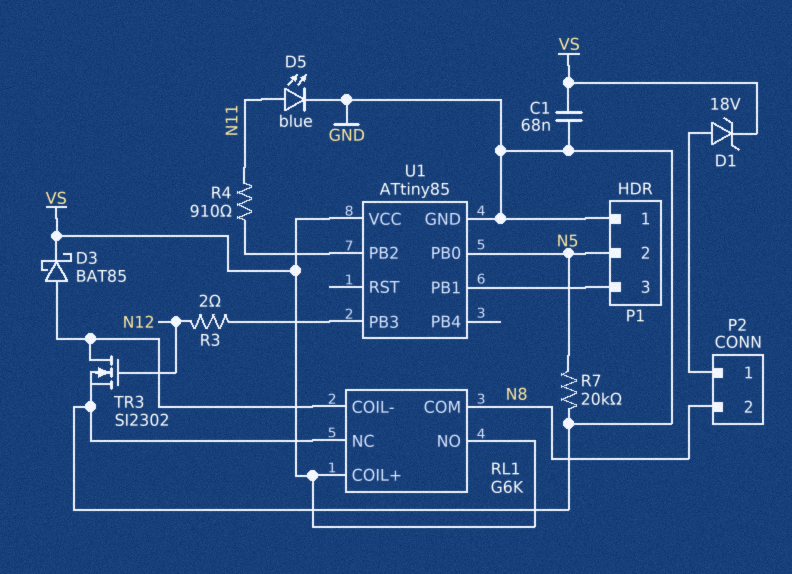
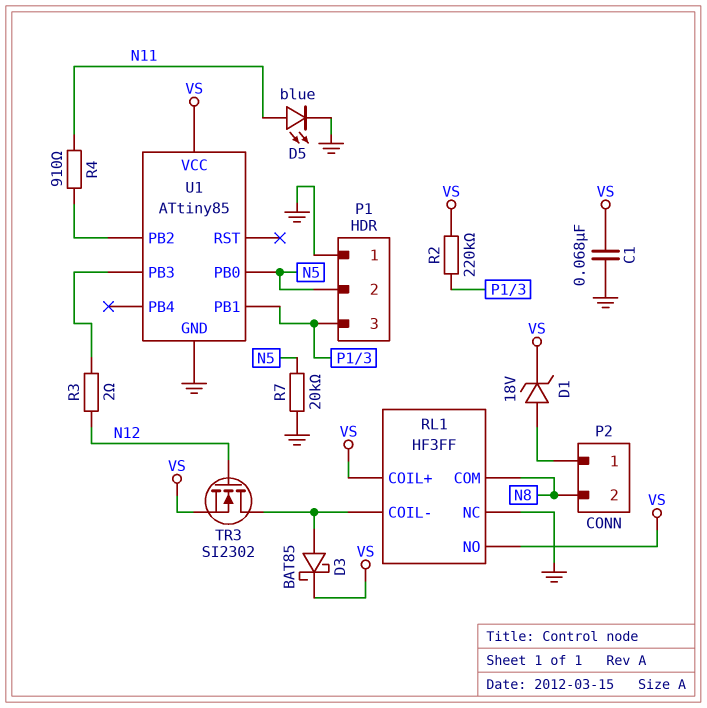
R2: none -> 220k (P1/3, VS)
RL1: G6K -> HF3FF
TR3: NMOS SI2302 (G N12, D RL1/COIL-, S GND) -> NMOS SI2302 (G N12, D RL1/COIL-, S VS)

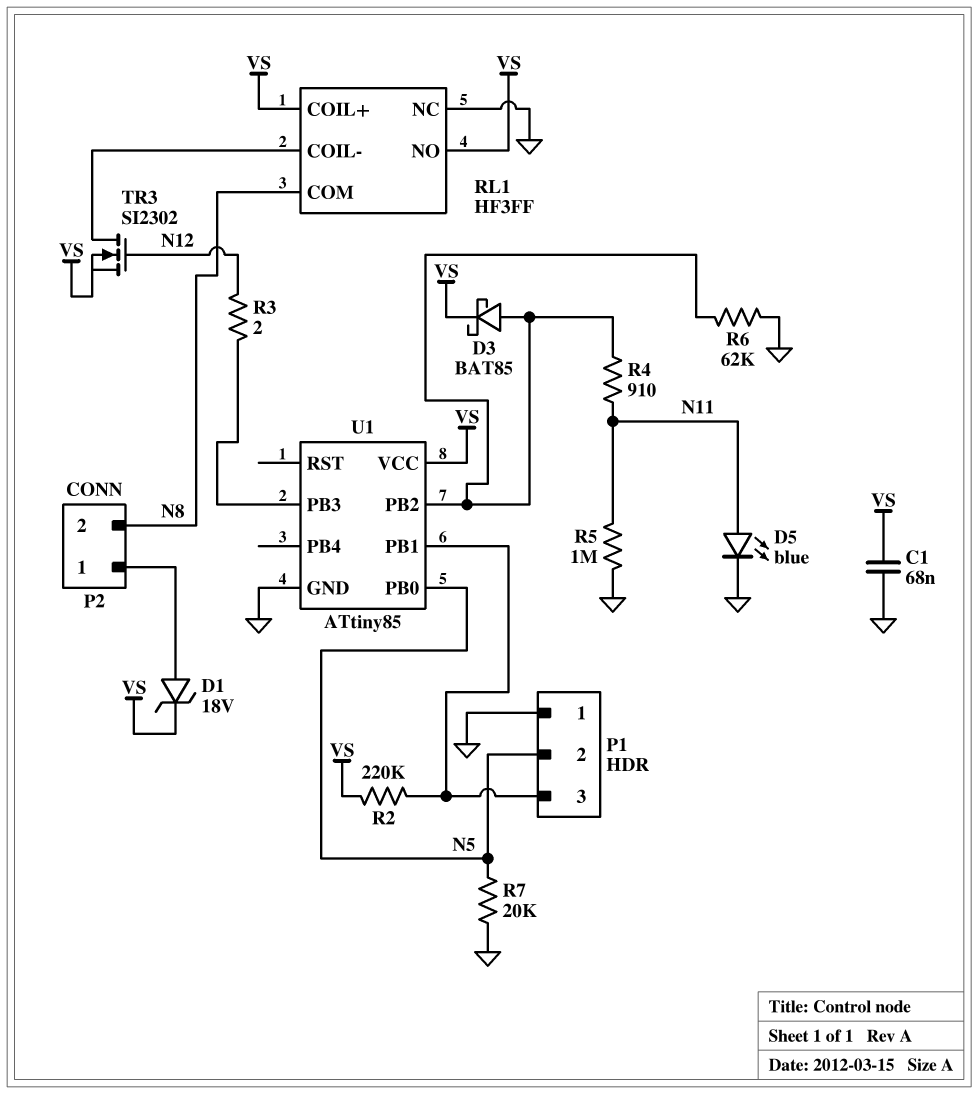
D3: schottky BAT85 (A RL1/COIL-, K VS) -> schottky BAT85 (A U1/PB2, K VS)
R5: none -> 1M (GND, N11)
R6: none -> 62k (GND, U1/PB2)

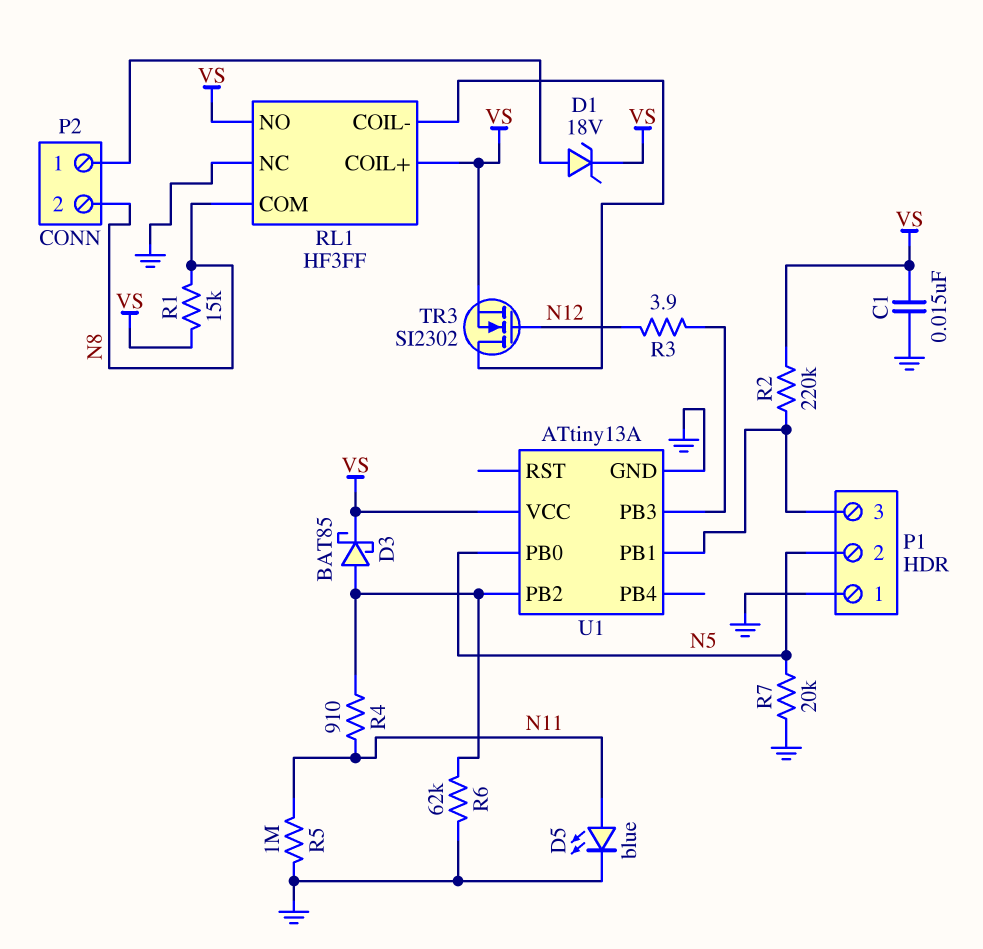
C1: 68nF (GND, VS) -> 15nF (GND, VS)
R1: none -> 15k (N8, VS)
R3: 2 (N12, U1/PB3) -> 3.9 (N12, U1/PB3)
U1: ATtiny85 -> ATtiny13A

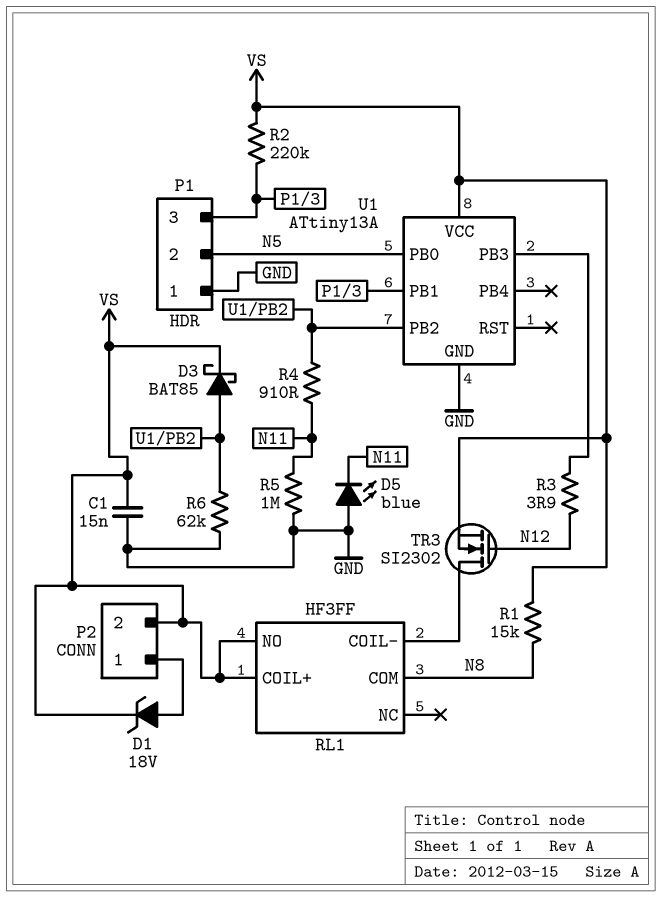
D5: LED blue (A N11, K GND) -> LED blue (A GND, K N11)
P2 pin 2: N8 -> VS
R7: 20k (GND, N5) -> none
RL1 pin NC: GND -> none

